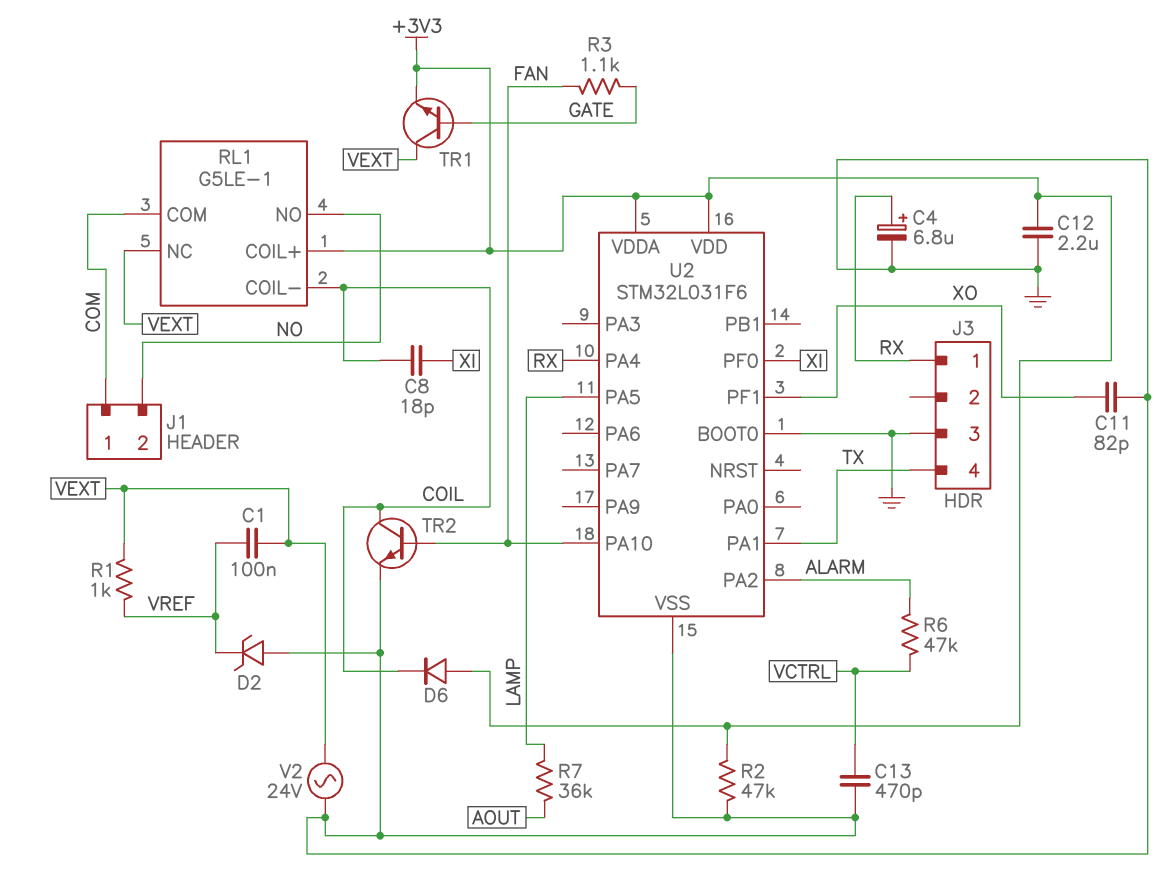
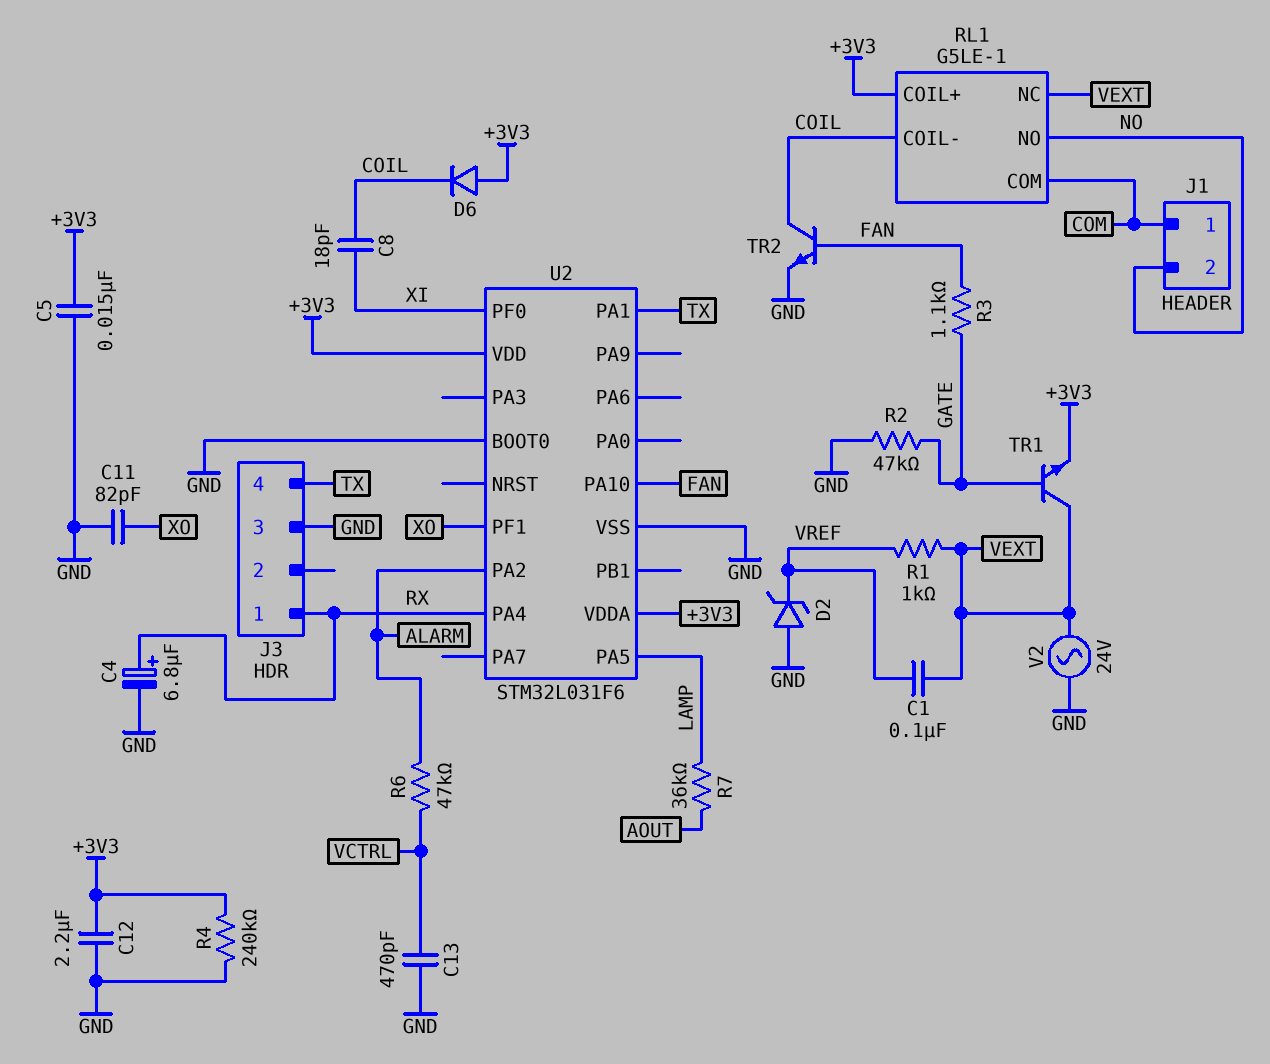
C5: none -> 15nF (+3V3, GND)
R2: 47k (+3V3, GND) -> 47k (GATE, GND)
R4: none -> 240k (+3V3, GND)

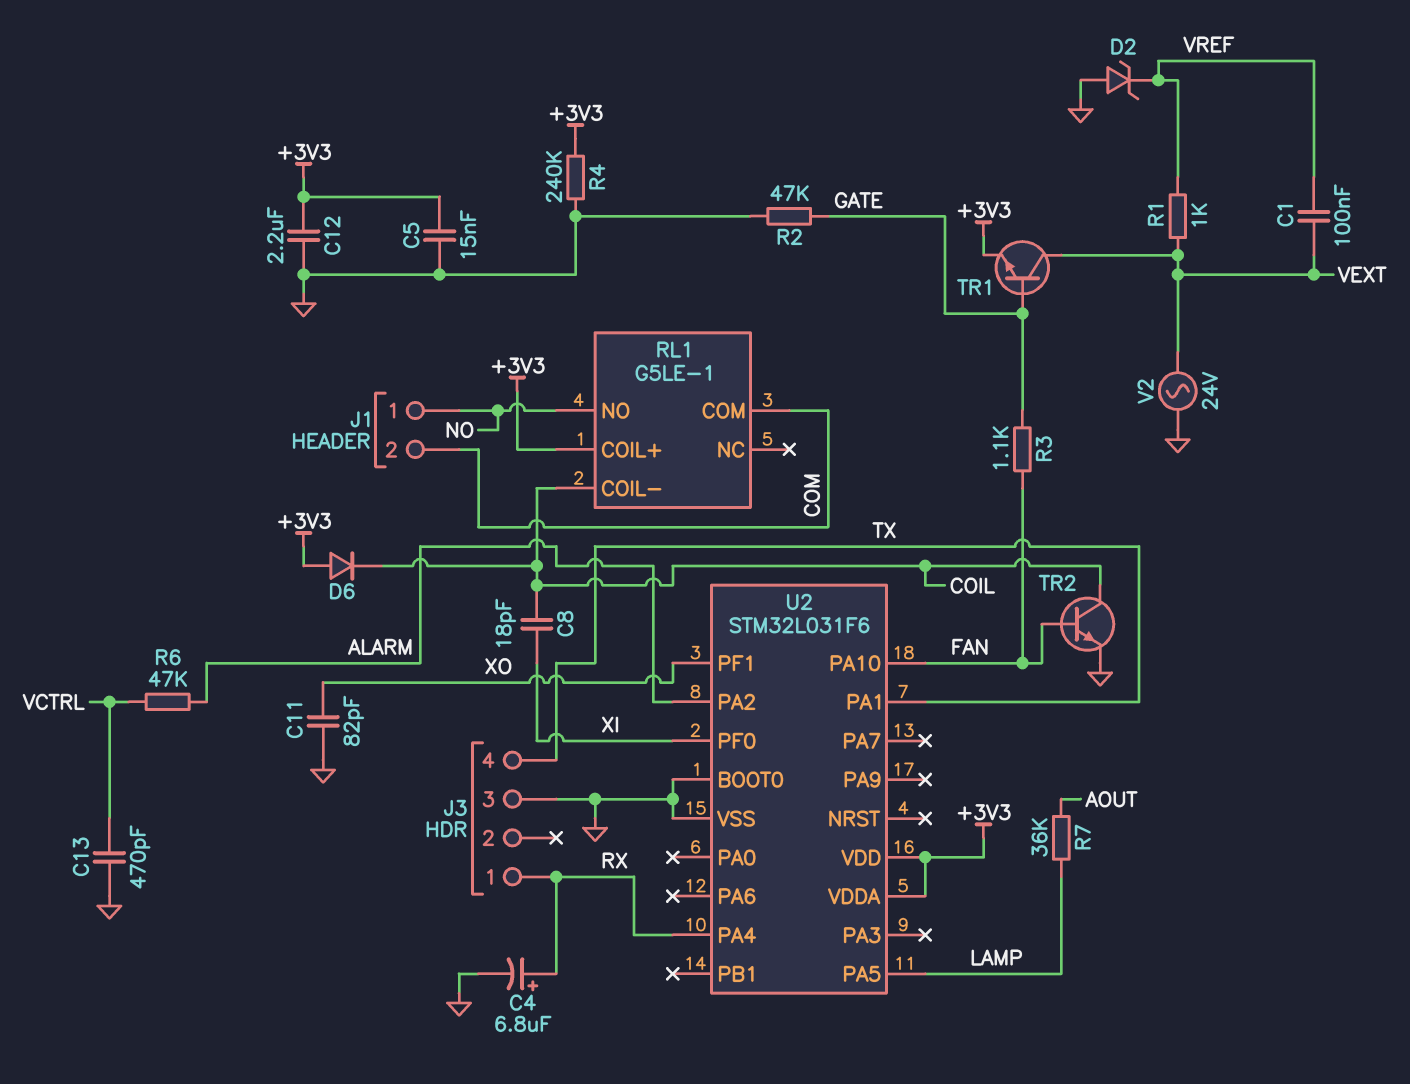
J1 pin 1: COM -> NO
J1 pin 2: NO -> COM
RL1 pin NC: VEXT -> none

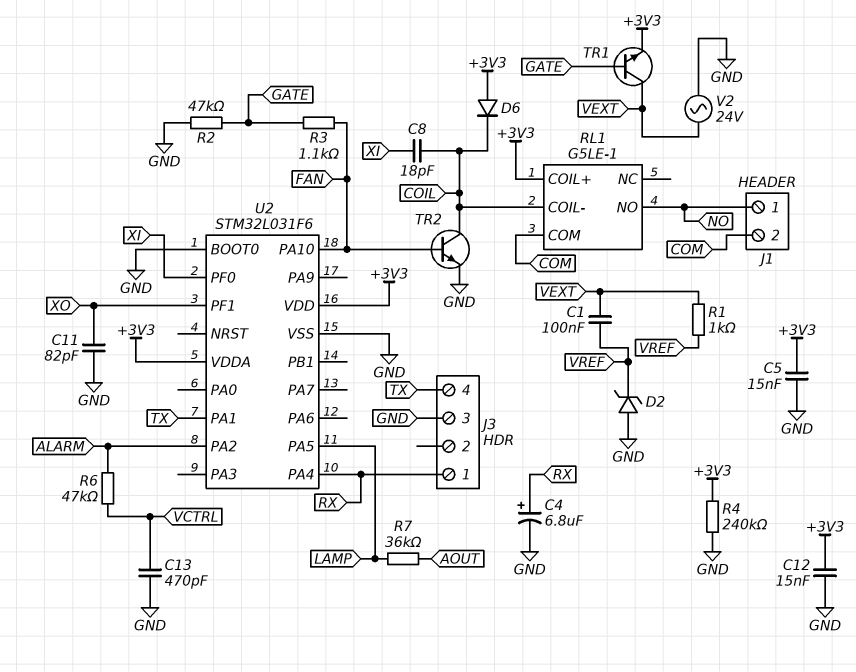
C12: 2.2uF (+3V3, GND) -> 15nF (+3V3, GND)

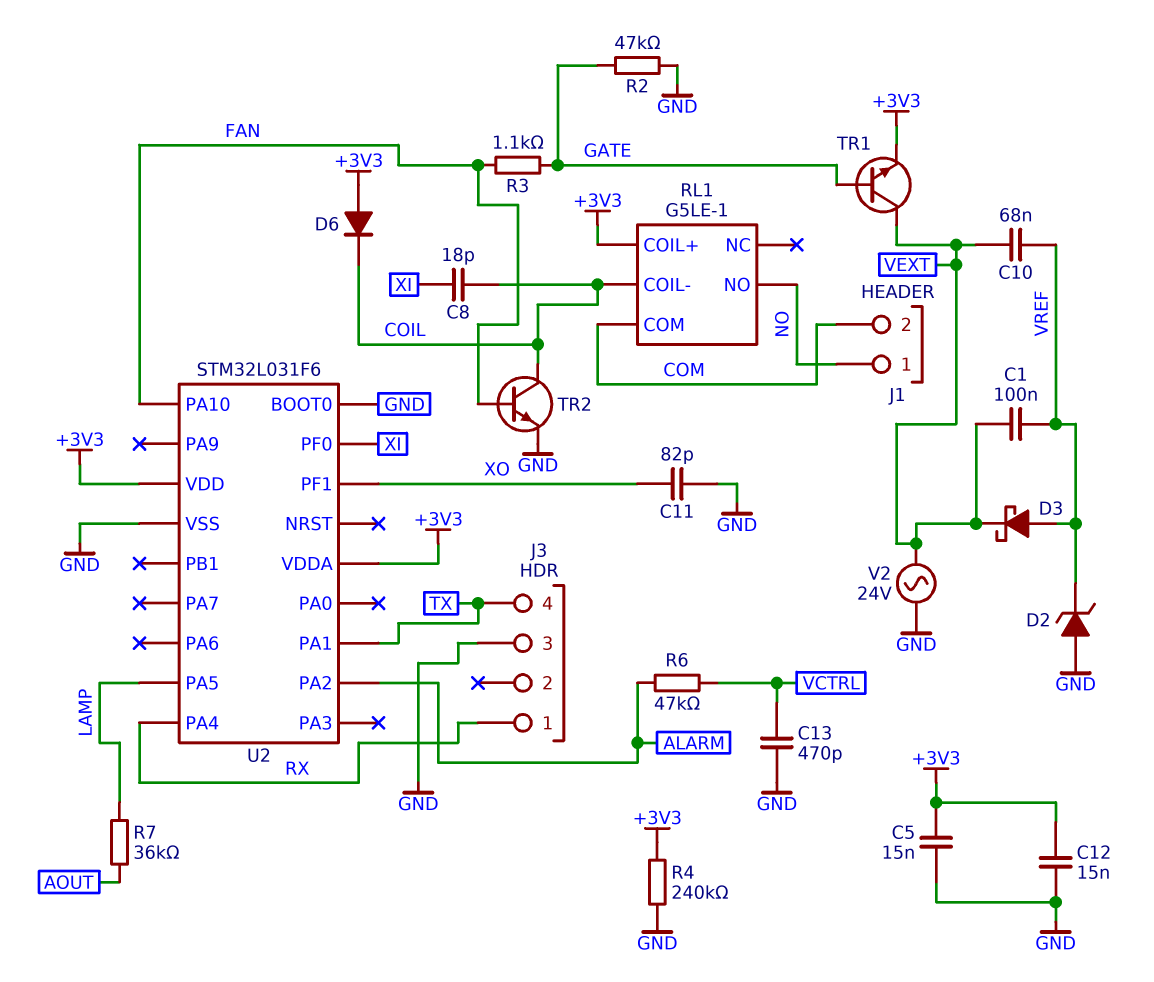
C4: 6.8uF (plus RX, minus GND) -> none
C10: none -> 68nF (VEXT, VREF)
D3: none -> schottky (A VREF, K VEXT)
R1: 1k (VEXT, VREF) -> none

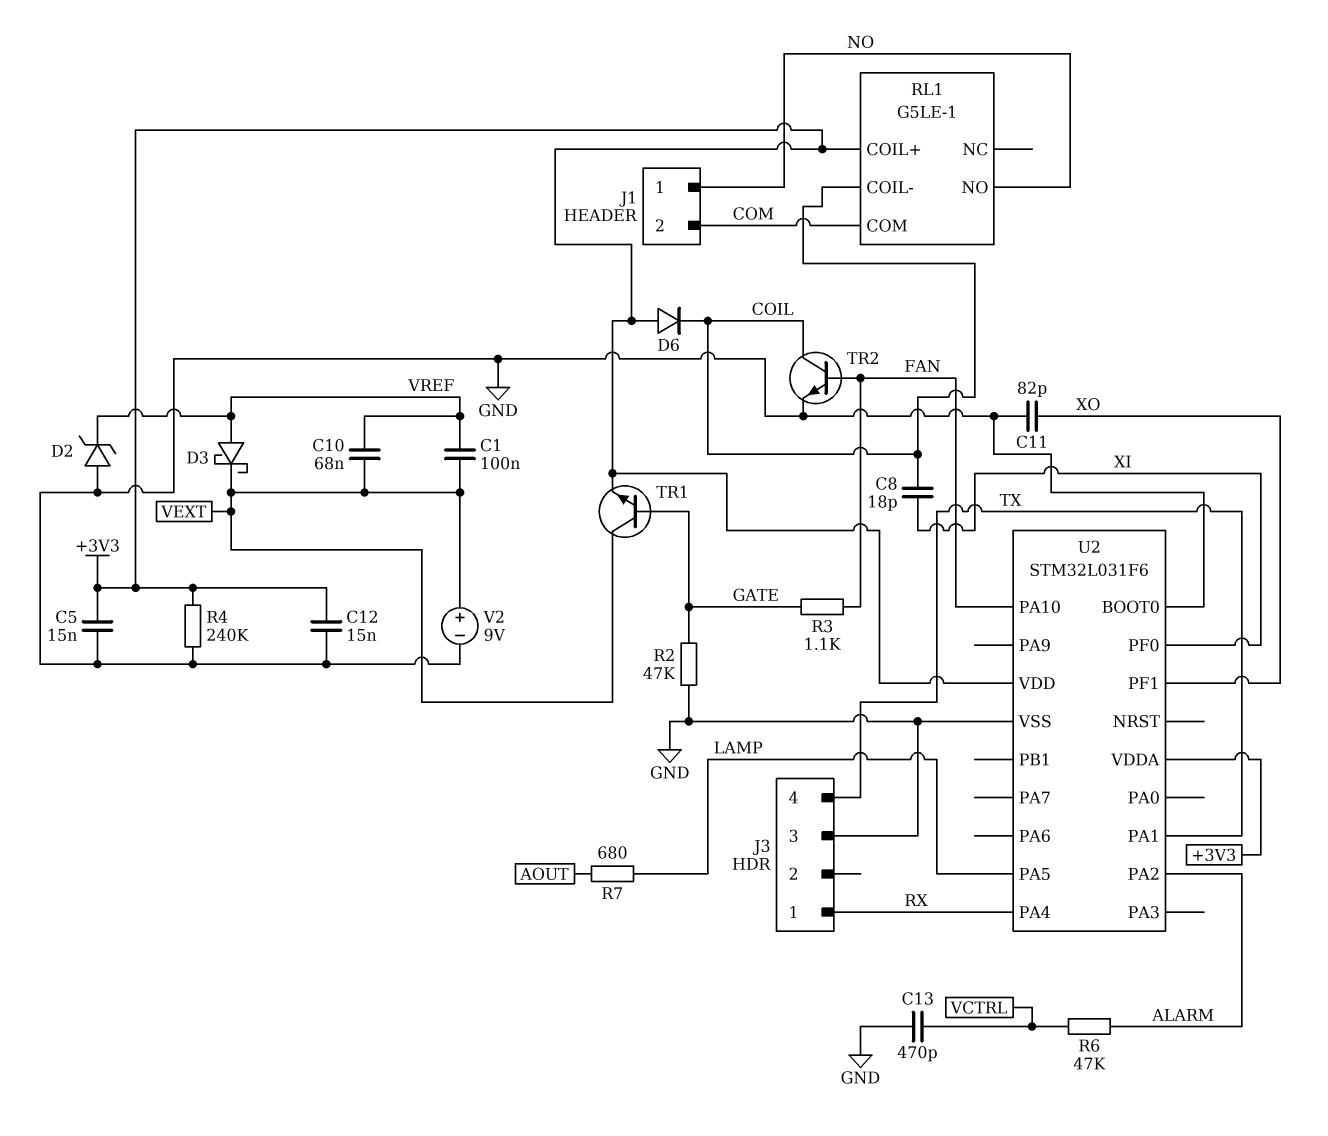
R7: 36k (AOUT, LAMP) -> 680 (AOUT, LAMP)
V2: AC 24V (GND, VEXT) -> 9V (plus VEXT, minus GND)

